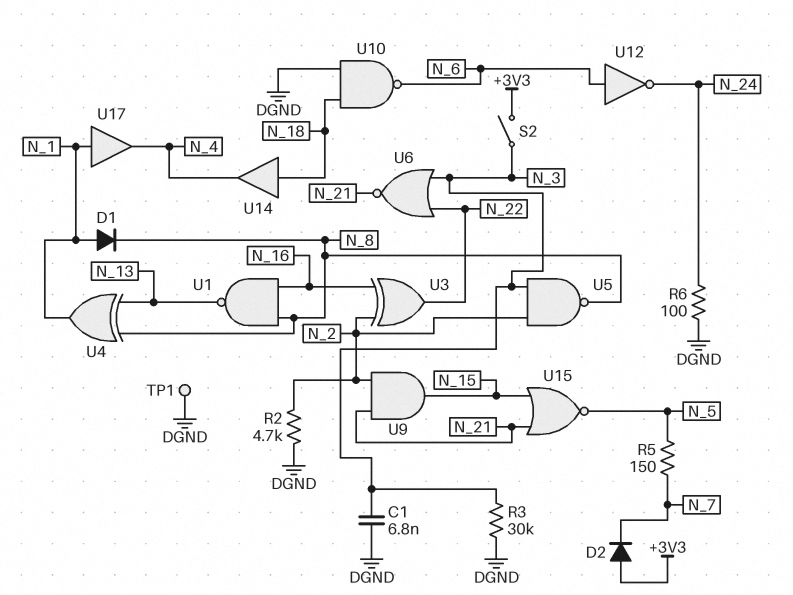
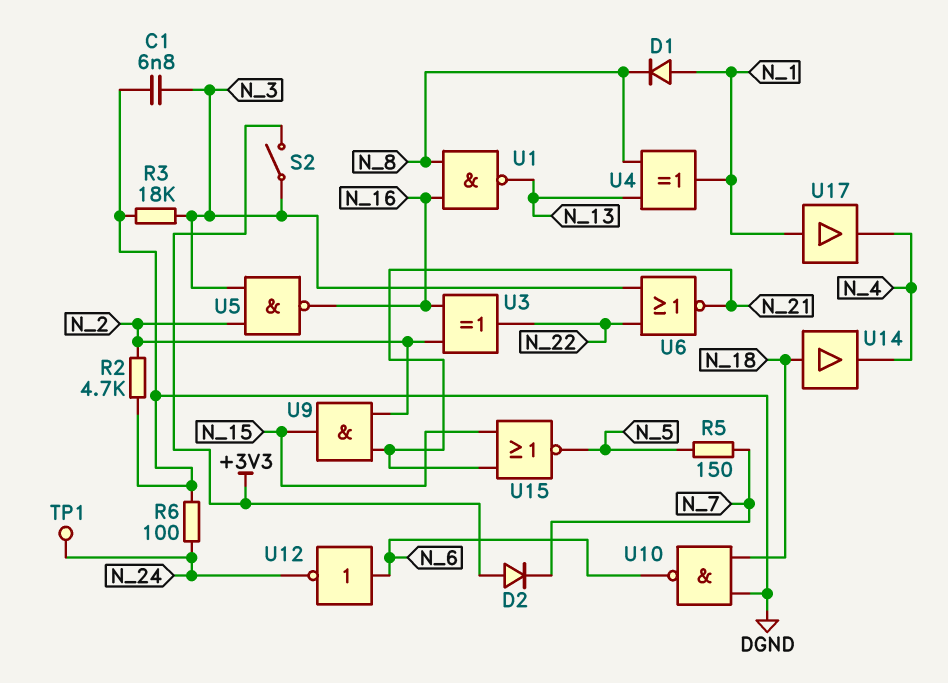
R3: 30k (DGND, N_3) -> 18k (DGND, N_3)
TP1: test point (DGND) -> test point (N_24)
U5: NAND (in N_2, in N_3, out N_8) -> NAND (in N_2, in N_3, out N_16)

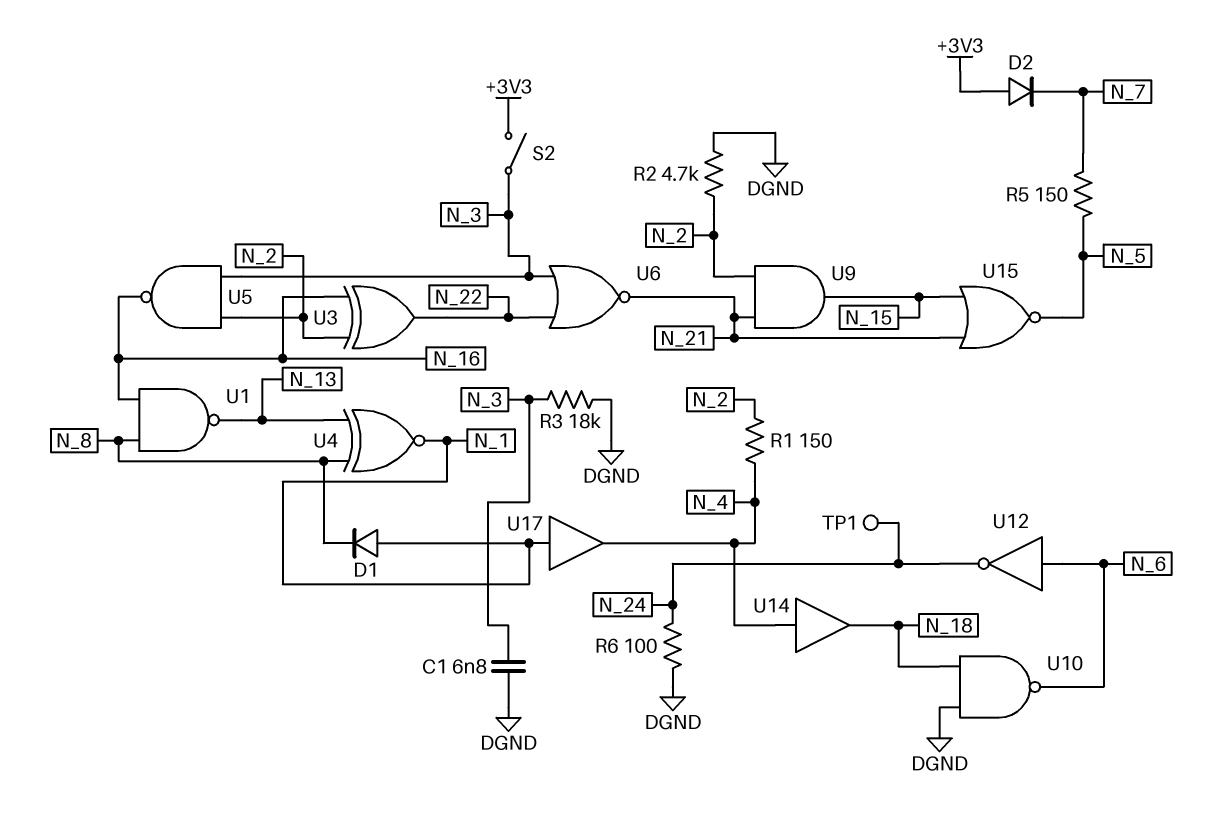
R1: none -> 150 (N_2, N_4)
U4: XOR (in N_8, in N_13, out N_1) -> XNOR (in N_8, in N_13, out N_1)
U14: buffer (in N_18, out N_4) -> buffer (in N_4, out N_18)

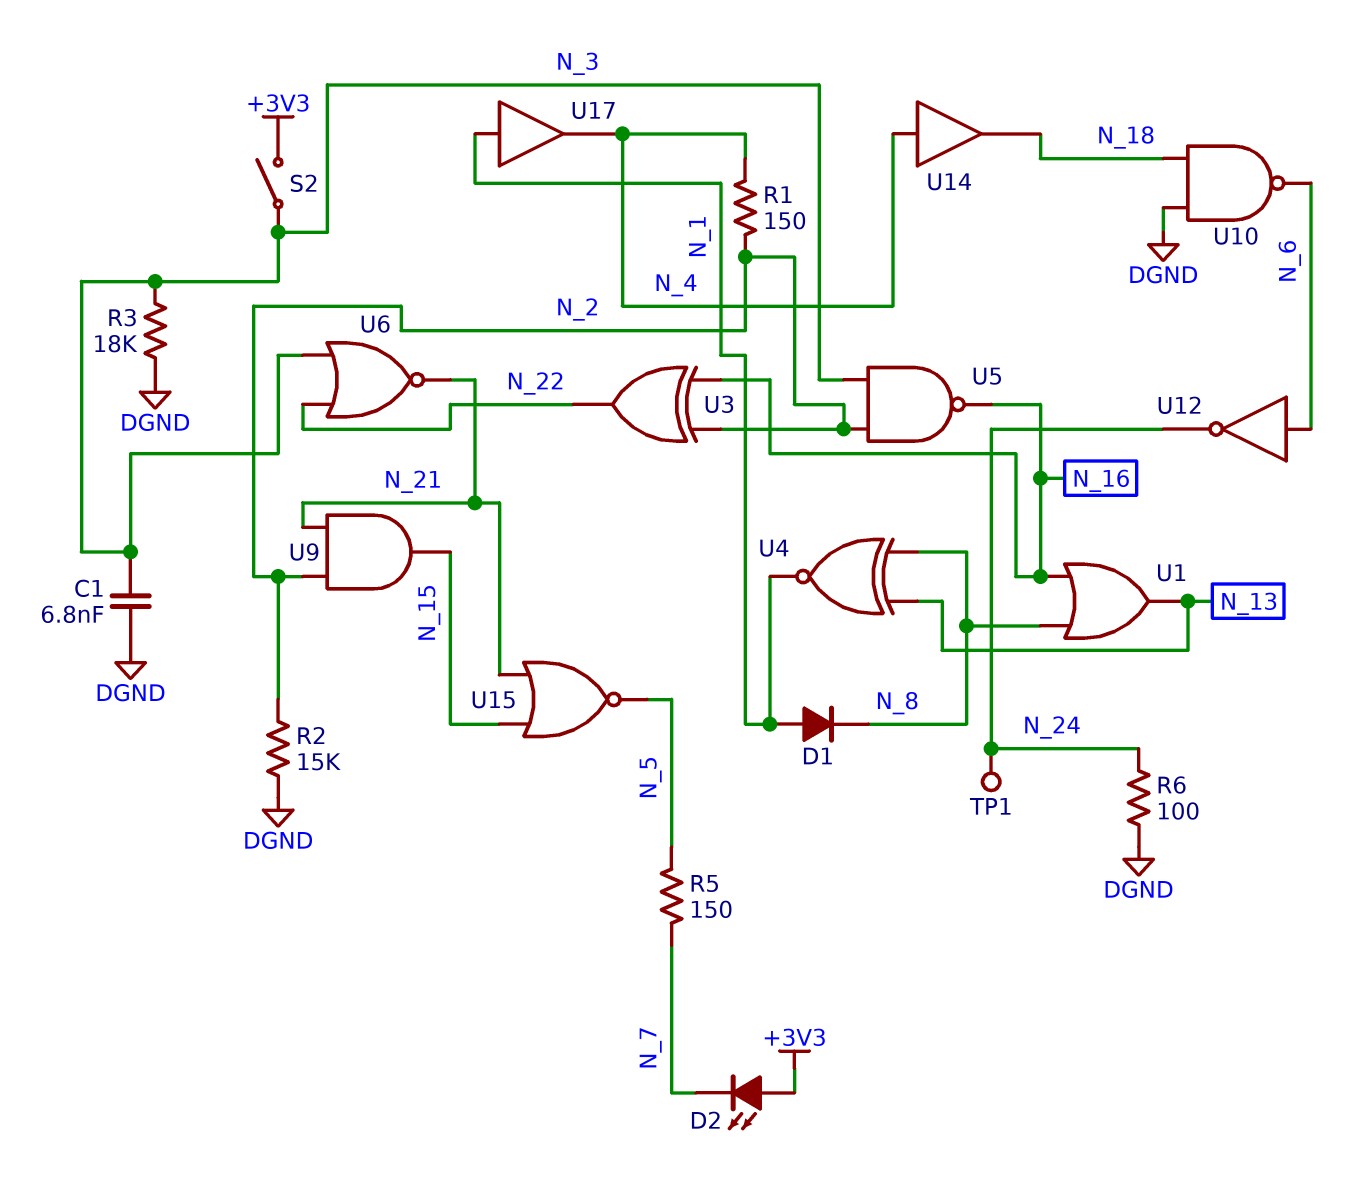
D2: diode (A +3V3, K N_7) -> LED (A +3V3, K N_7)
R2: 4.7k (DGND, N_2) -> 15k (DGND, N_2)
U1: NAND (in N_8, in N_16, out N_13) -> OR (in N_8, in N_16, out N_13)

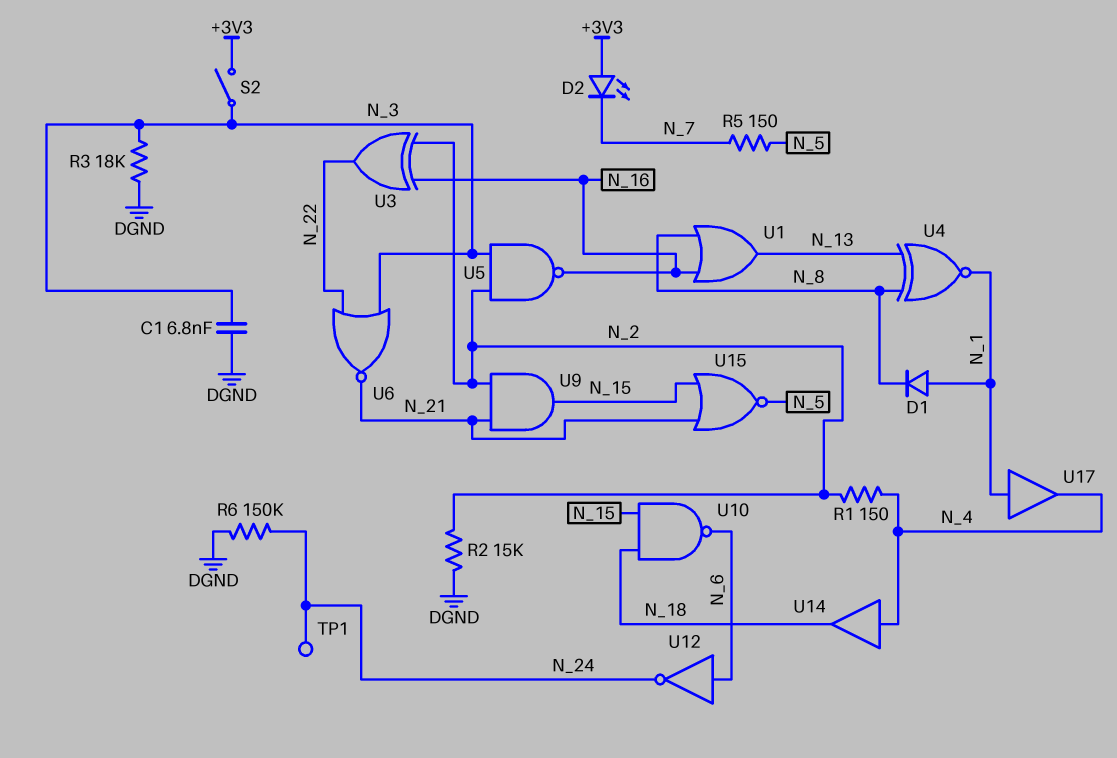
R6: 100 (DGND, N_24) -> 150k (DGND, N_24)
U10: NAND (in DGND, in N_18, out N_6) -> NAND (in N_15, in N_18, out N_6)

